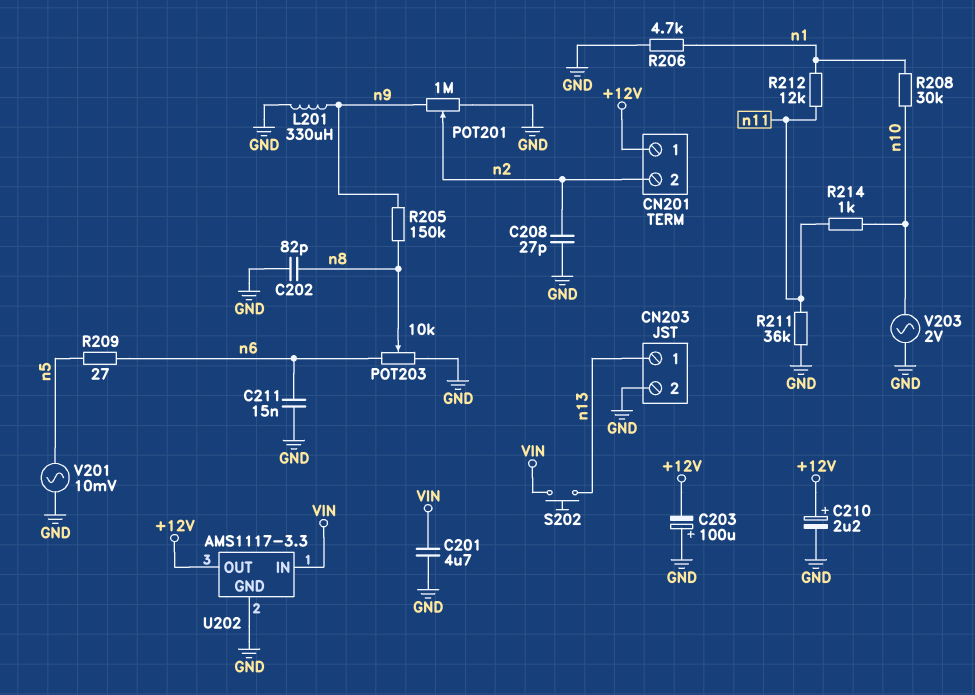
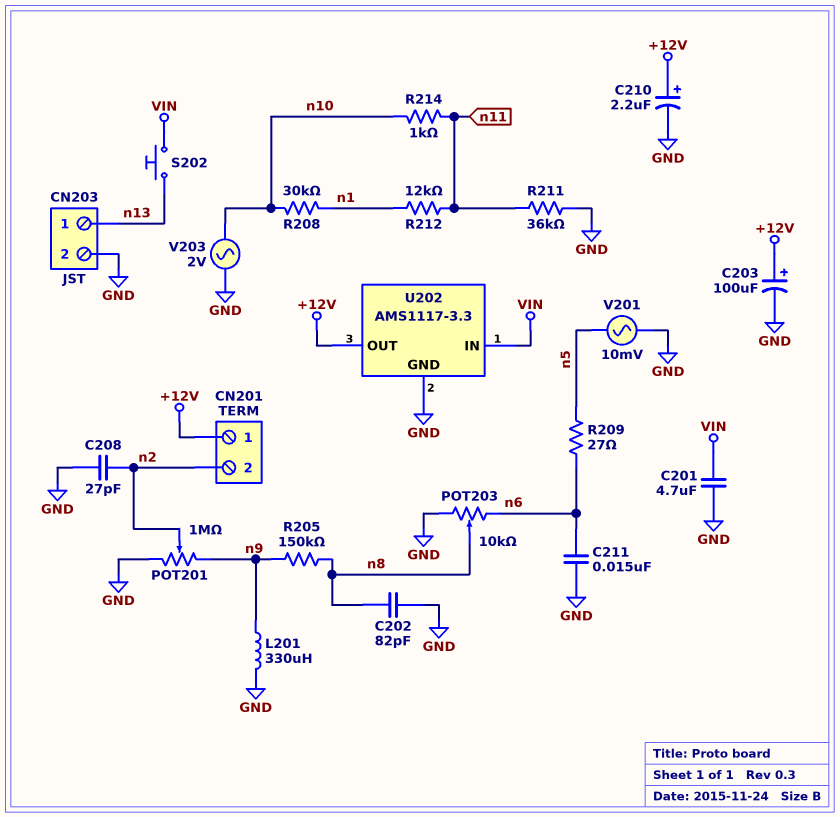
C203: 100uF (plus GND, minus +12V) -> 100uF (plus +12V, minus GND)
R206: 4.7k (GND, n1) -> none

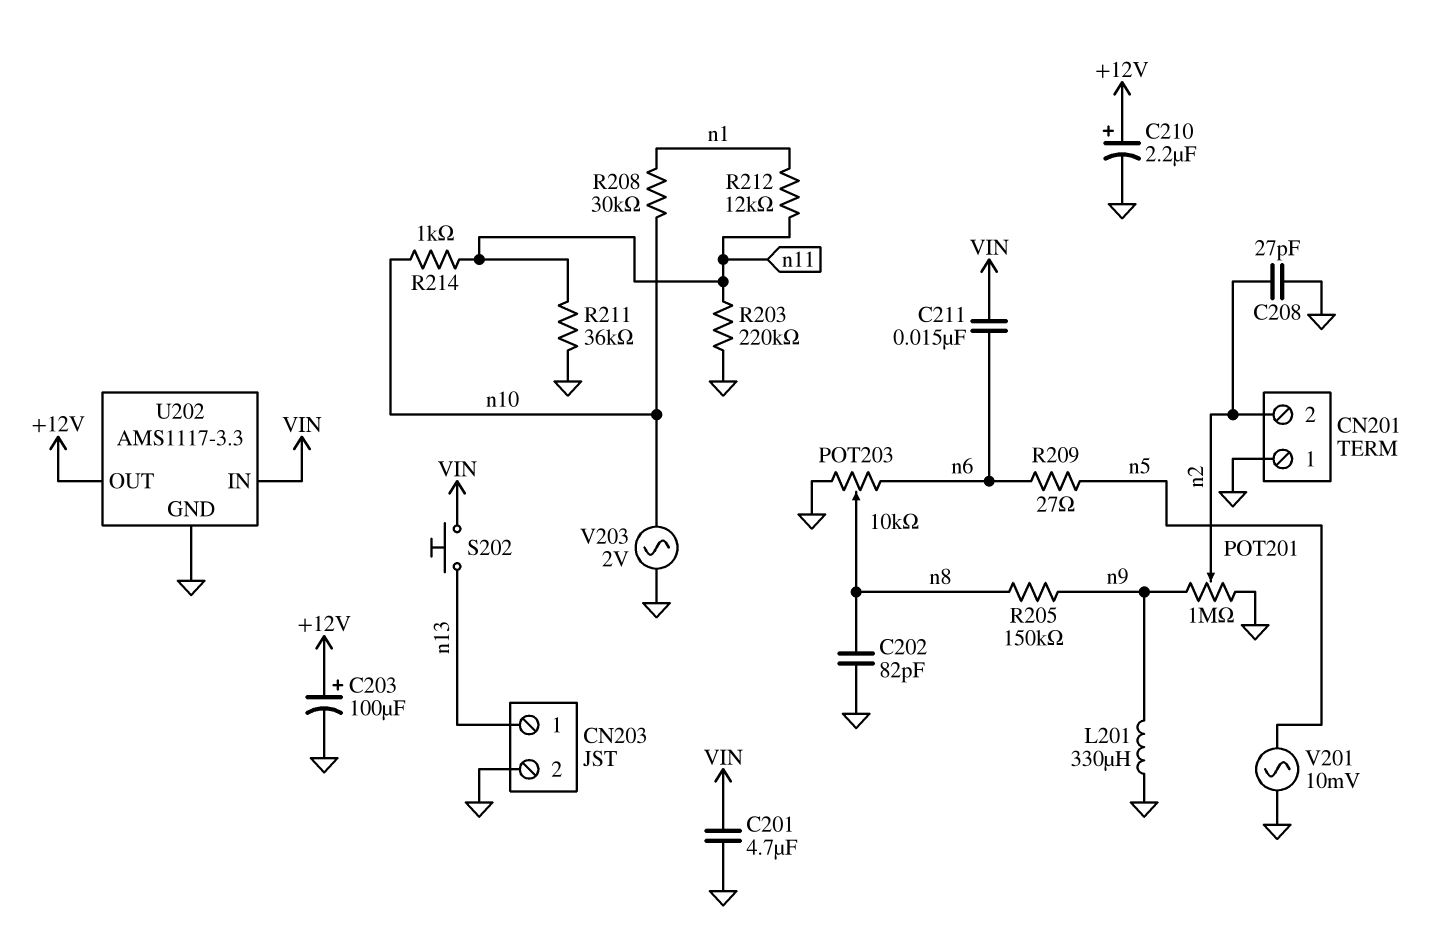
C211: 15nF (GND, n6) -> 15nF (VIN, n6)
CN201 pin 1: +12V -> GND
R203: none -> 220k (GND, n11)

